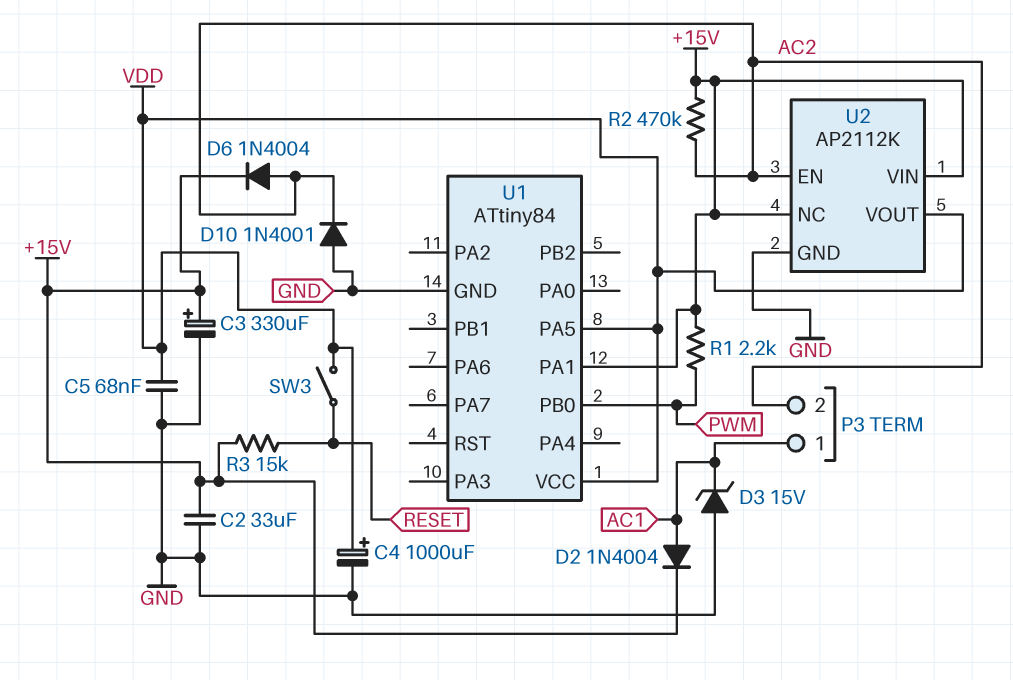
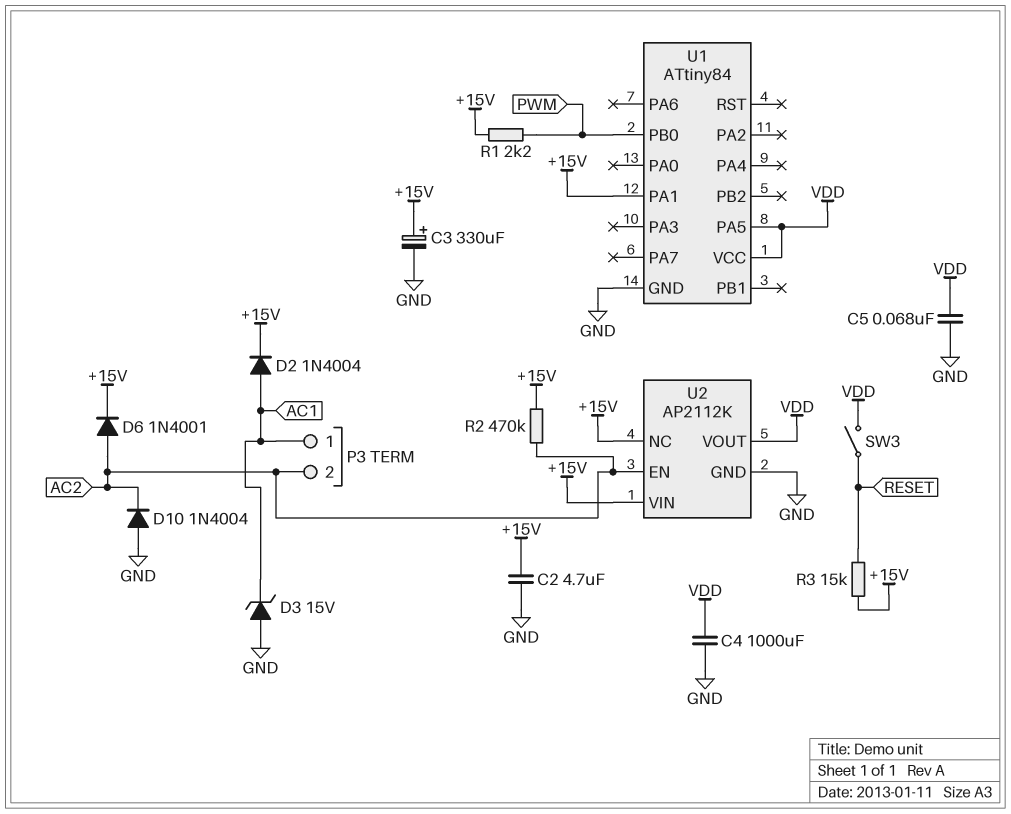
C2: 33uF (+15V, GND) -> 4.7uF (+15V, GND)
C4: 1000uF (plus VDD, minus GND) -> 1000uF (GND, VDD)
D6: diode 1N4004 (A AC2, K +15V) -> diode 1N4001 (A AC2, K +15V)
D10: diode 1N4001 (A GND, K AC2) -> diode 1N4004 (A GND, K AC2)

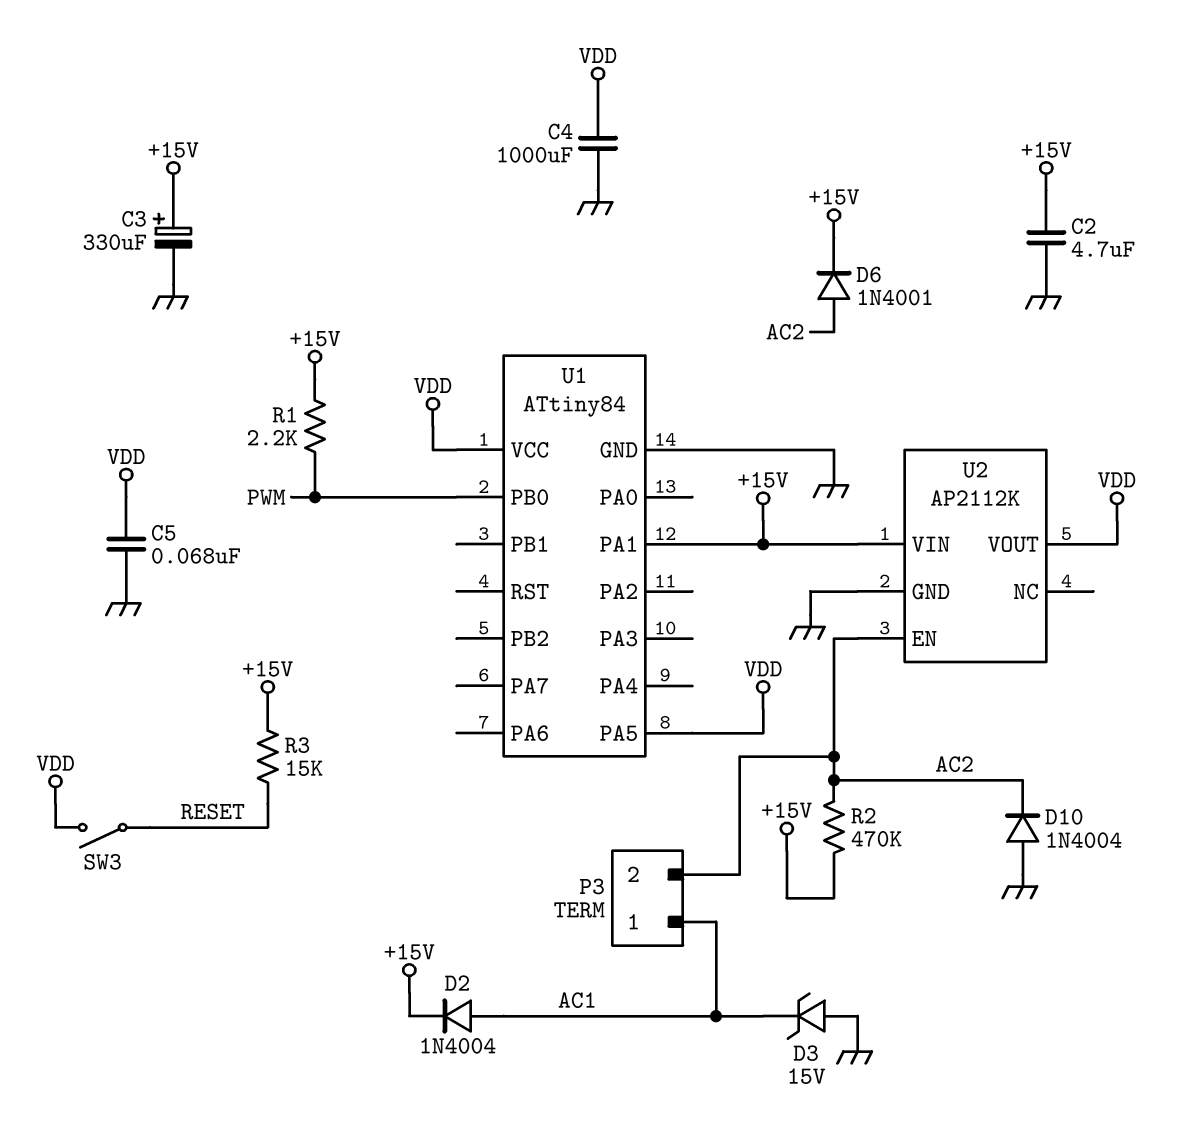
U2 pin NC: +15V -> none

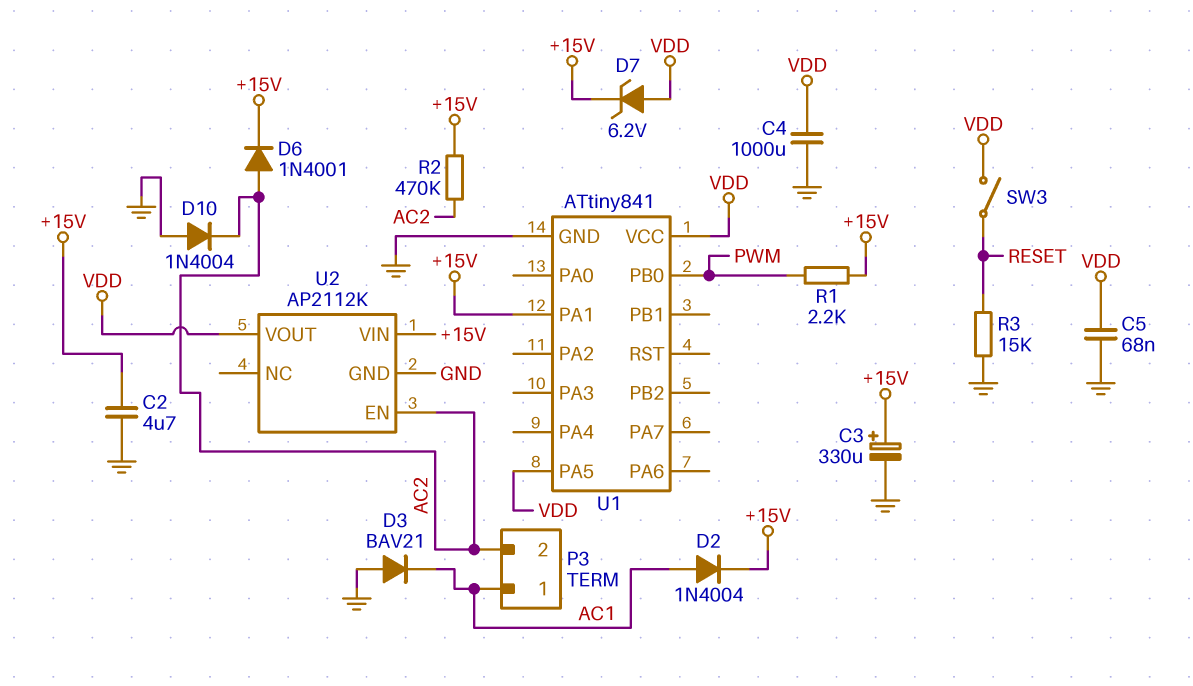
D3: zener 15V (A GND, K AC1) -> diode BAV21 (A GND, K AC1)
D7: none -> zener 6.2V (A VDD, K +15V)
R3: 15k (+15V, RESET) -> 15k (GND, RESET)
U1: ATtiny84 -> ATtiny841

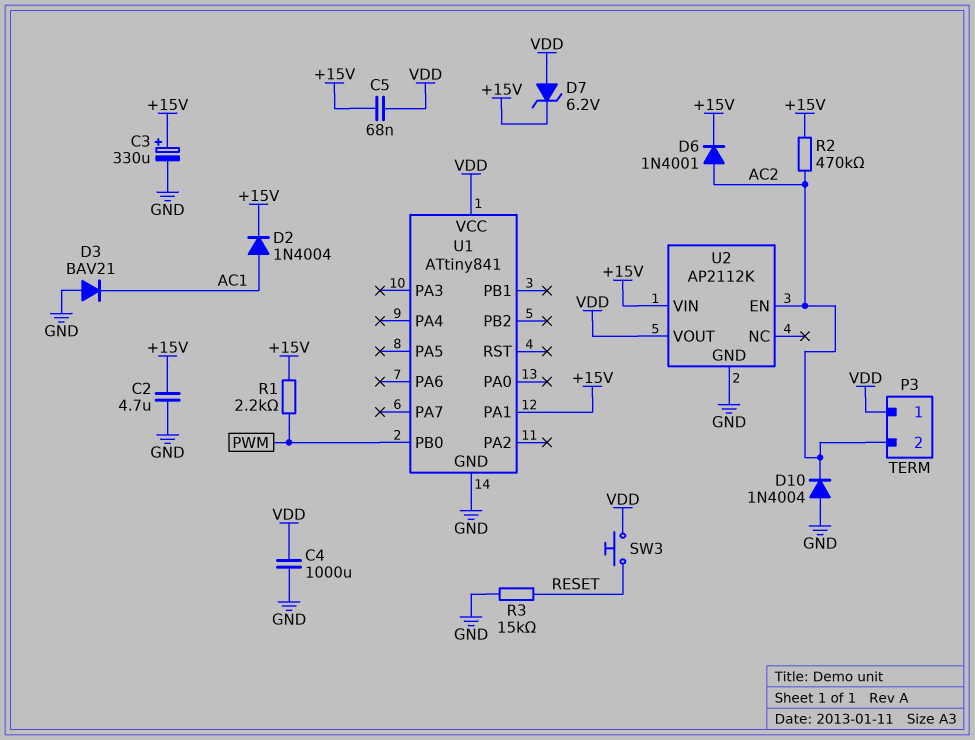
C5: 68nF (GND, VDD) -> 68nF (+15V, VDD)
P3 pin 1: AC1 -> VDD
SW3: switch (RESET, VDD) -> button (RESET, VDD)
U1 pin PA5: VDD -> none

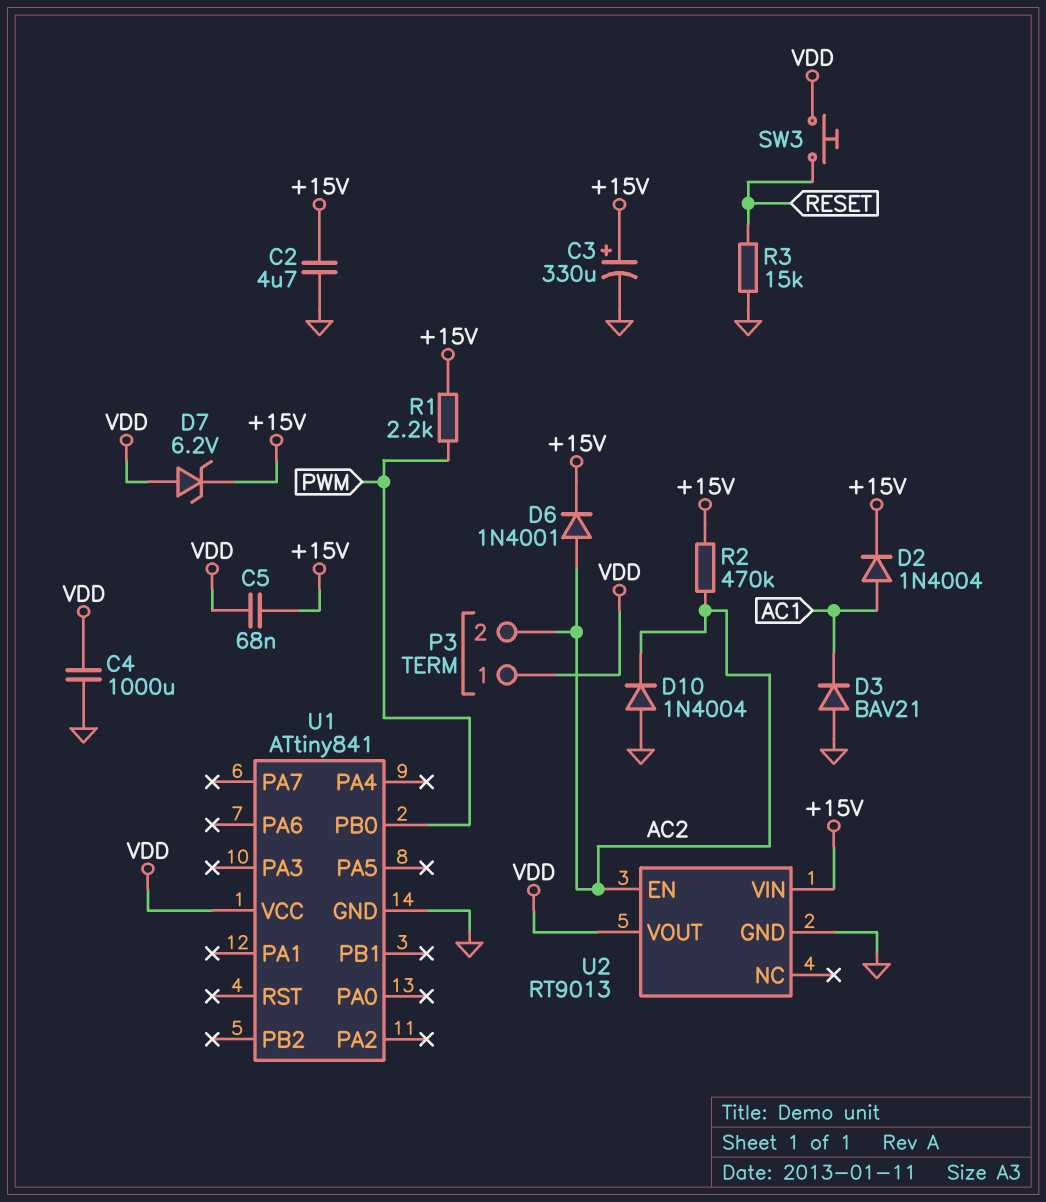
U1 pin PA1: +15V -> none
U2: AP2112K -> RT9013

